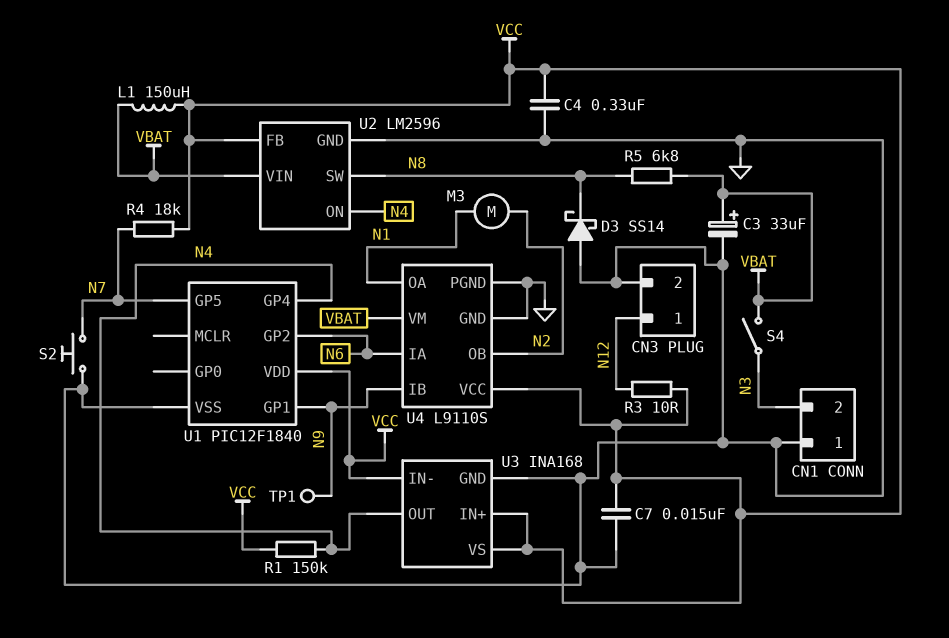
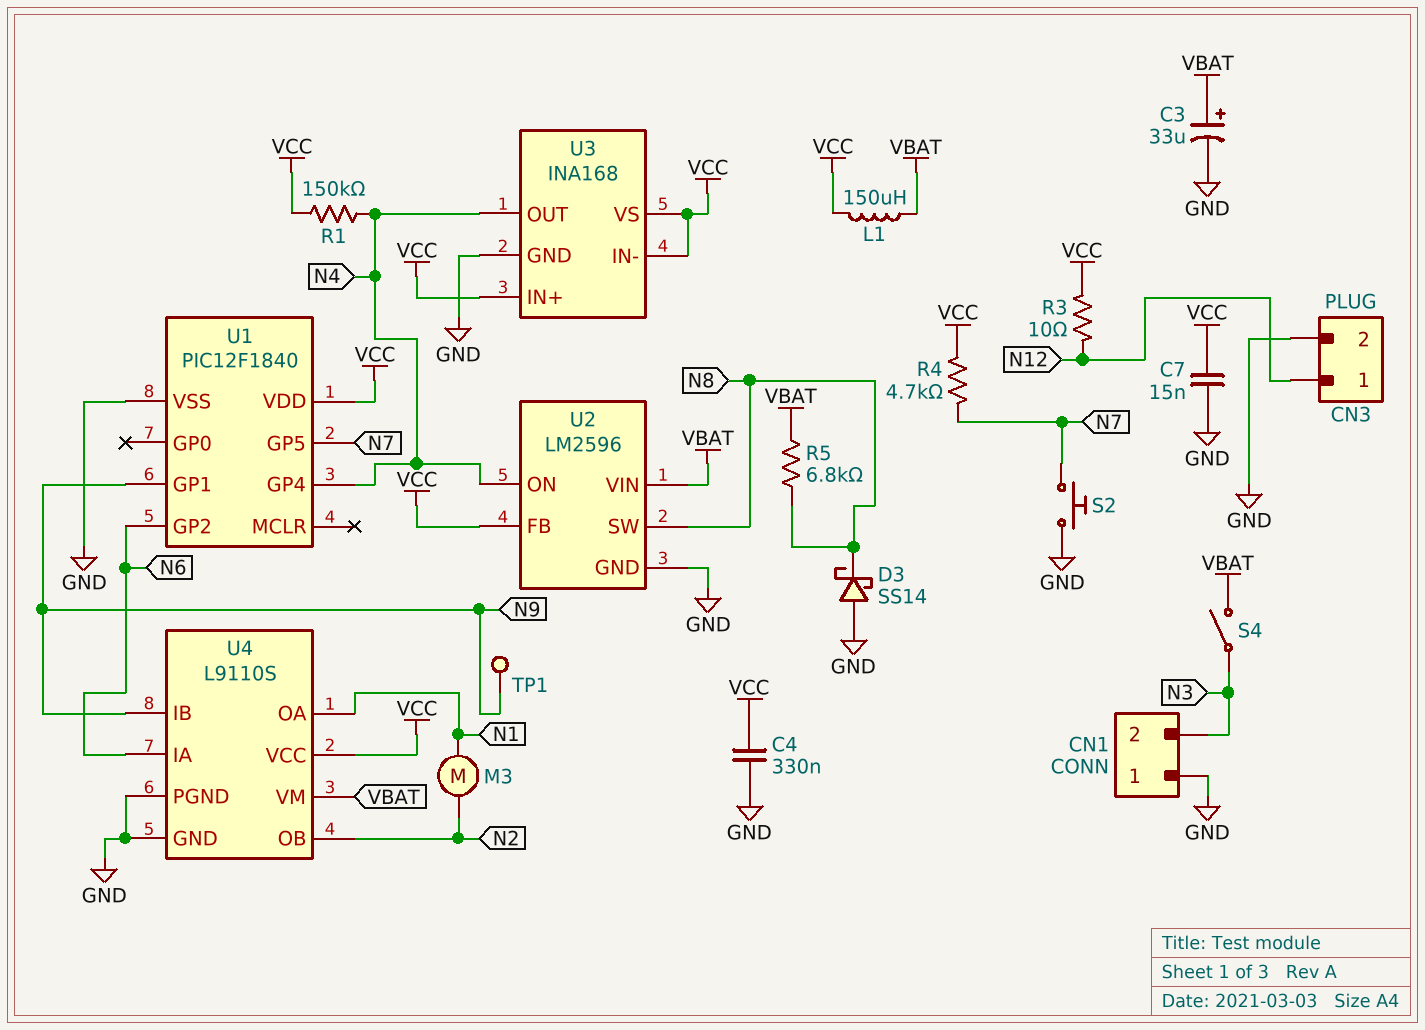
R4: 18k (N7, VCC) -> 4.7k (N7, VCC)

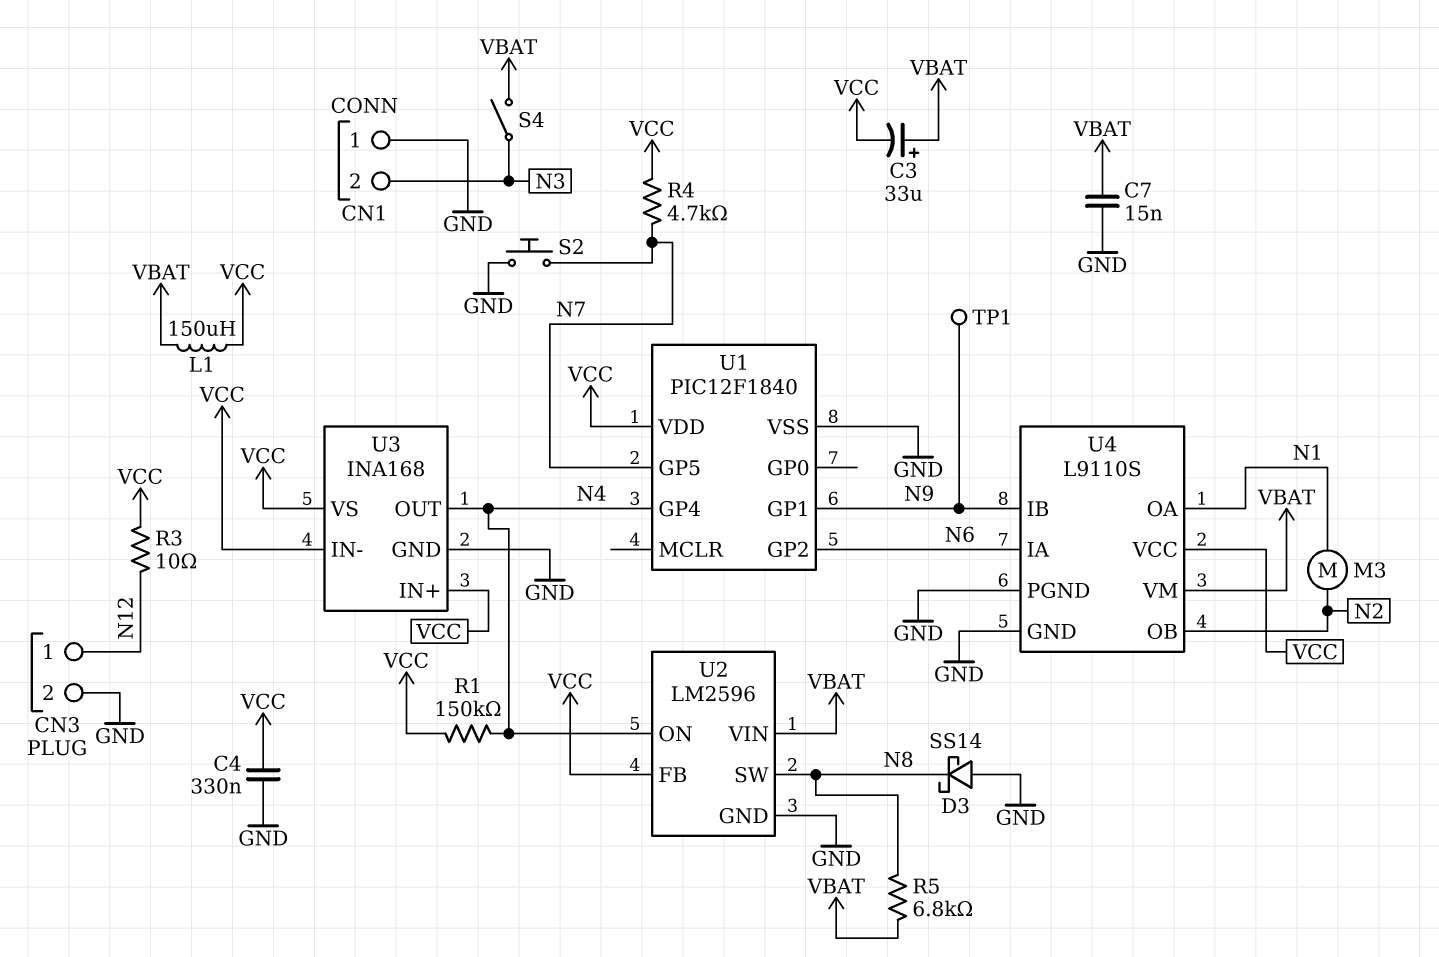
C3: 33uF (plus VBAT, minus GND) -> 33uF (plus VBAT, minus VCC)
C7: 15nF (GND, VCC) -> 15nF (GND, VBAT)

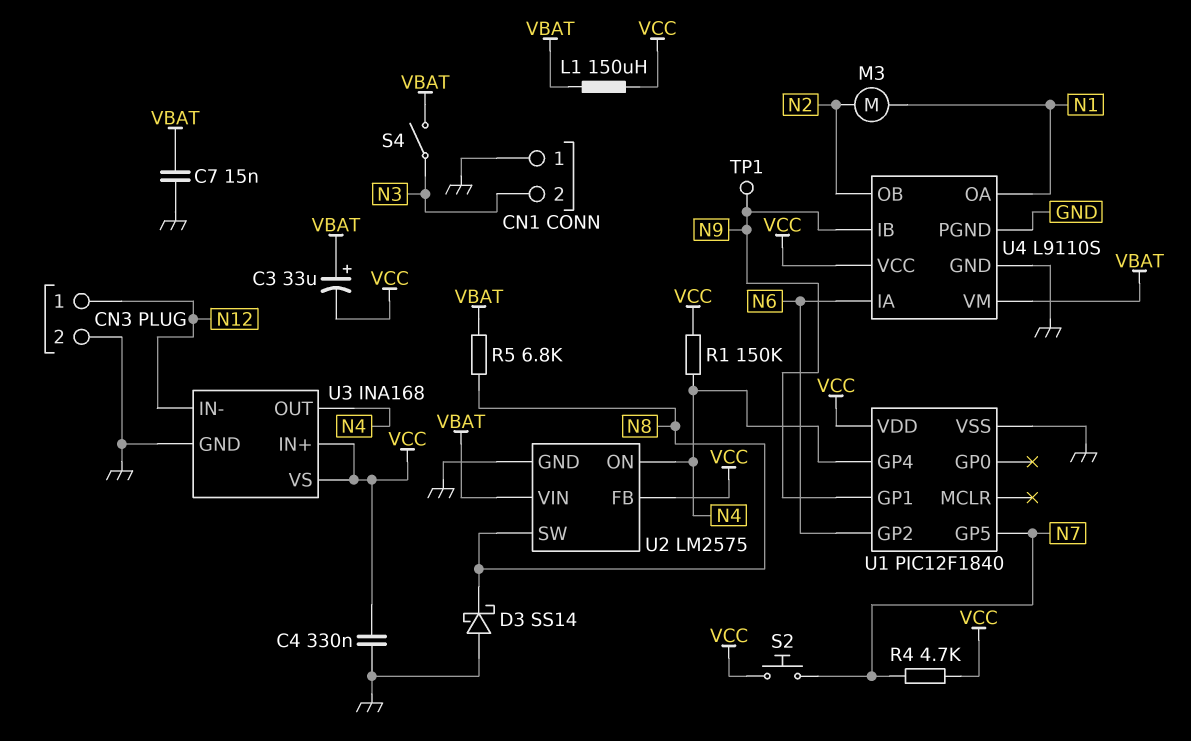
R3: 10 (N12, VCC) -> none
S2: button (GND, N7) -> button (N7, VCC)
U2: LM2596 -> LM2575
U3 pin IN-: VCC -> N12

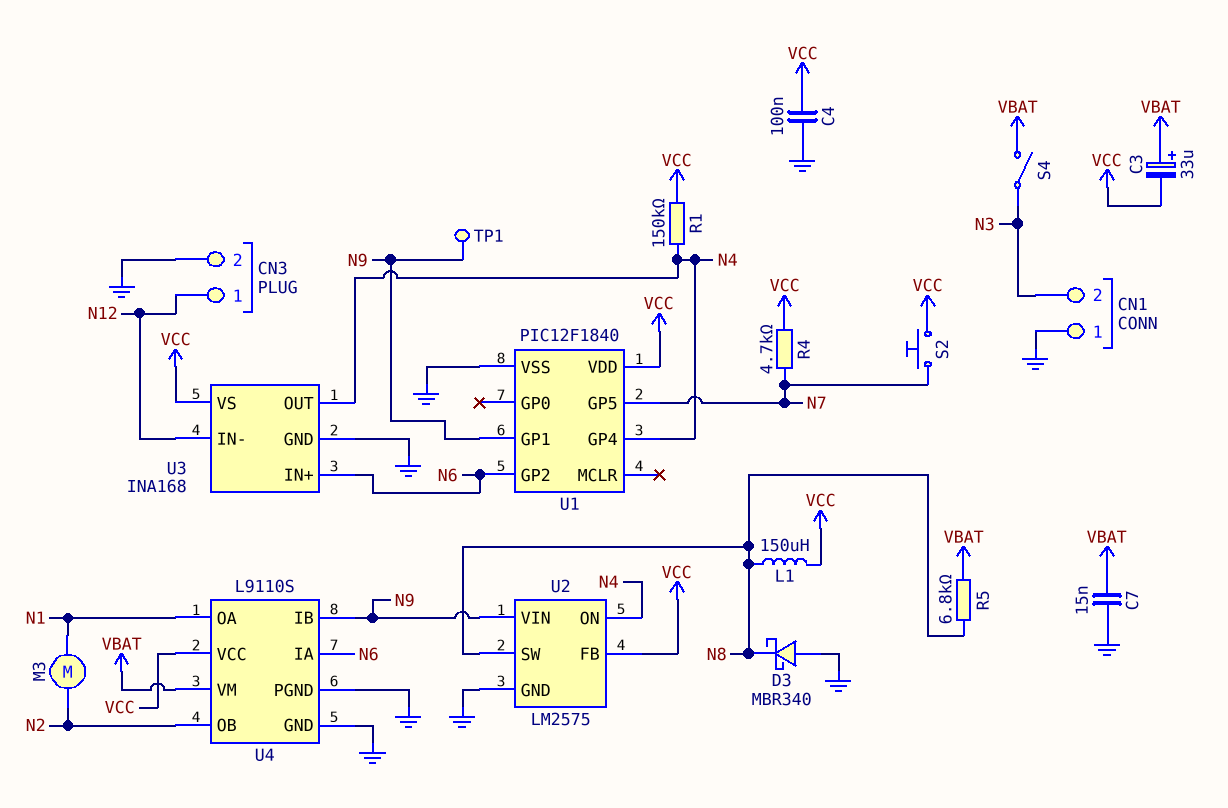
C4: 330nF (GND, VCC) -> 100nF (GND, VCC)
D3: schottky SS14 (A GND, K N8) -> schottky MBR340 (A GND, K N8)
L1: 150uH (VBAT, VCC) -> 150uH (N8, VCC)
U2 pin VIN: VBAT -> N9
U3 pin IN+: VCC -> N6

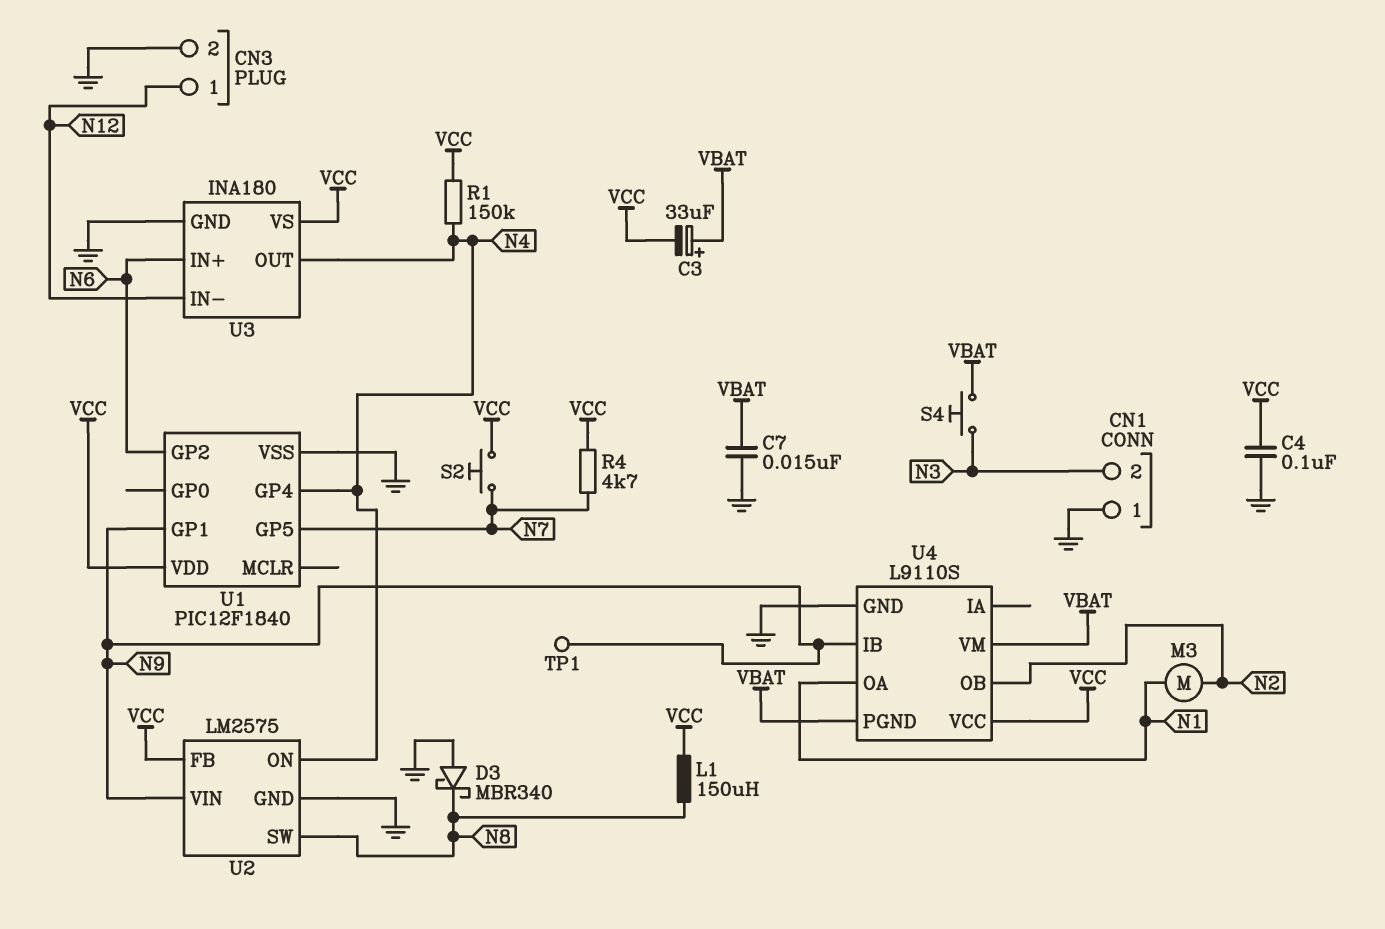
R5: 6.8k (N8, VBAT) -> none
S4: switch (N3, VBAT) -> button (N3, VBAT)
U3: INA168 -> INA180
U4 pin IA: N6 -> none
U4 pin PGND: GND -> VBAT

